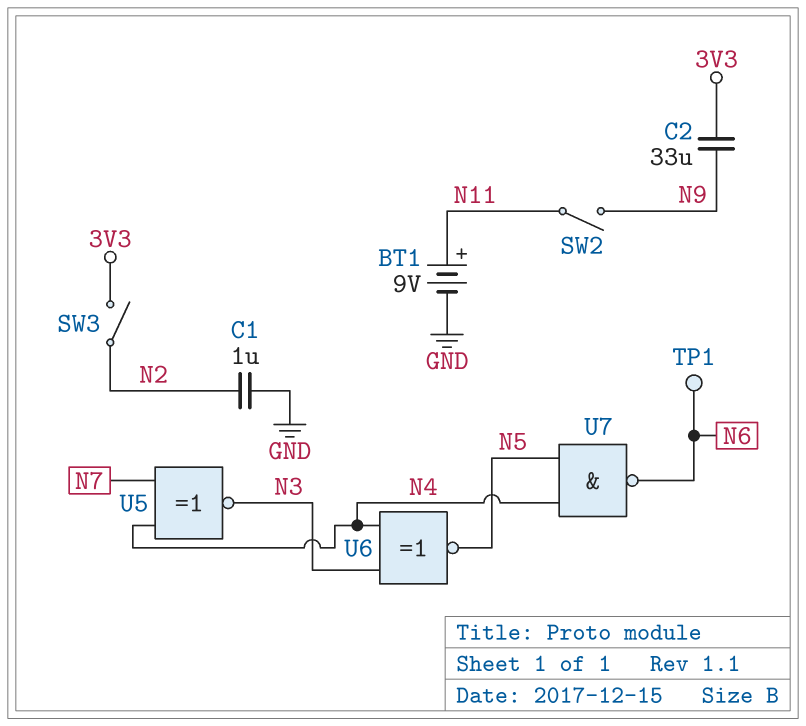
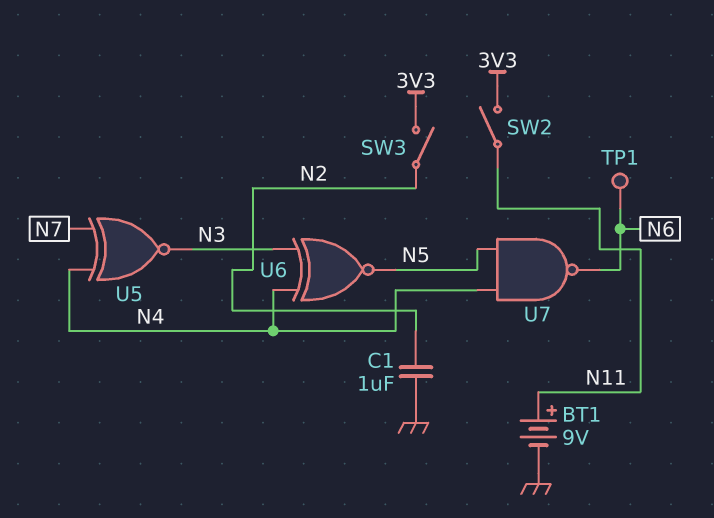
C2: 33uF (3V3, N9) -> none
SW2: switch (N9, N11) -> switch (3V3, N11)

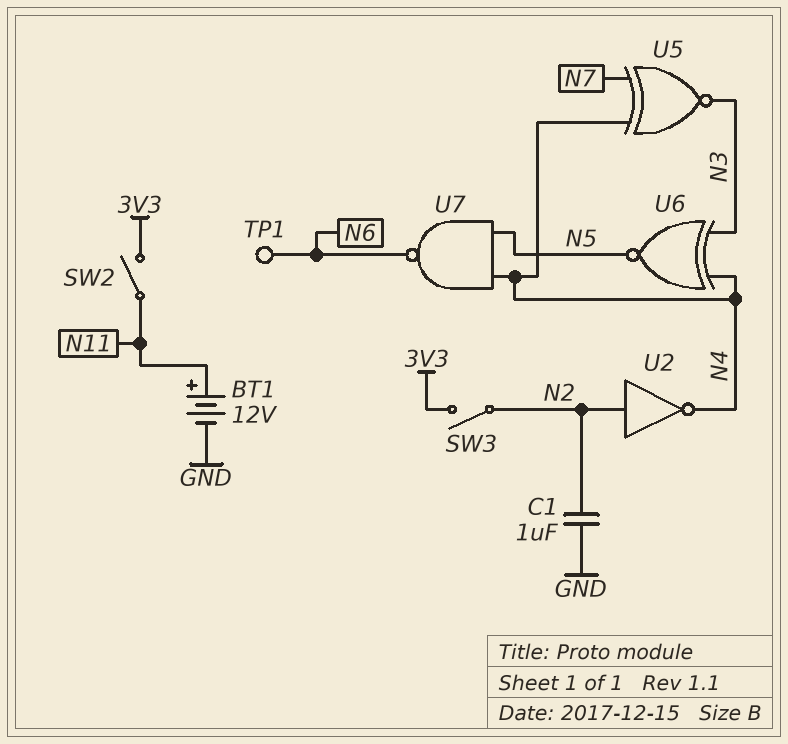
BT1: 9V (plus N11, minus GND) -> 12V (plus N11, minus GND)
U2: none -> NOT (in N2, out N4)

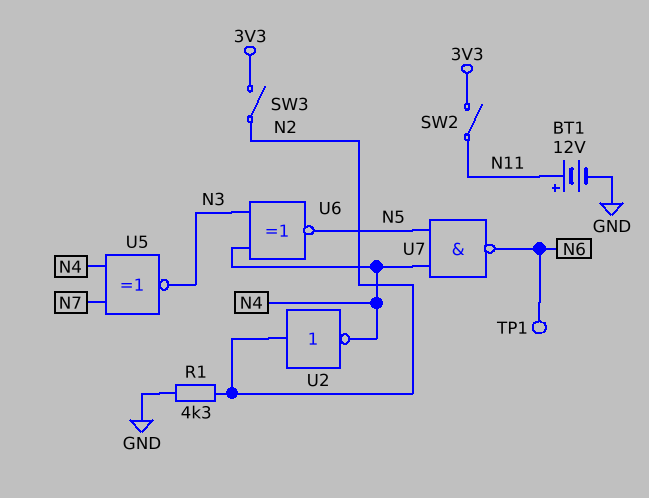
C1: 1uF (GND, N2) -> none
R1: none -> 4.3k (GND, N2)

